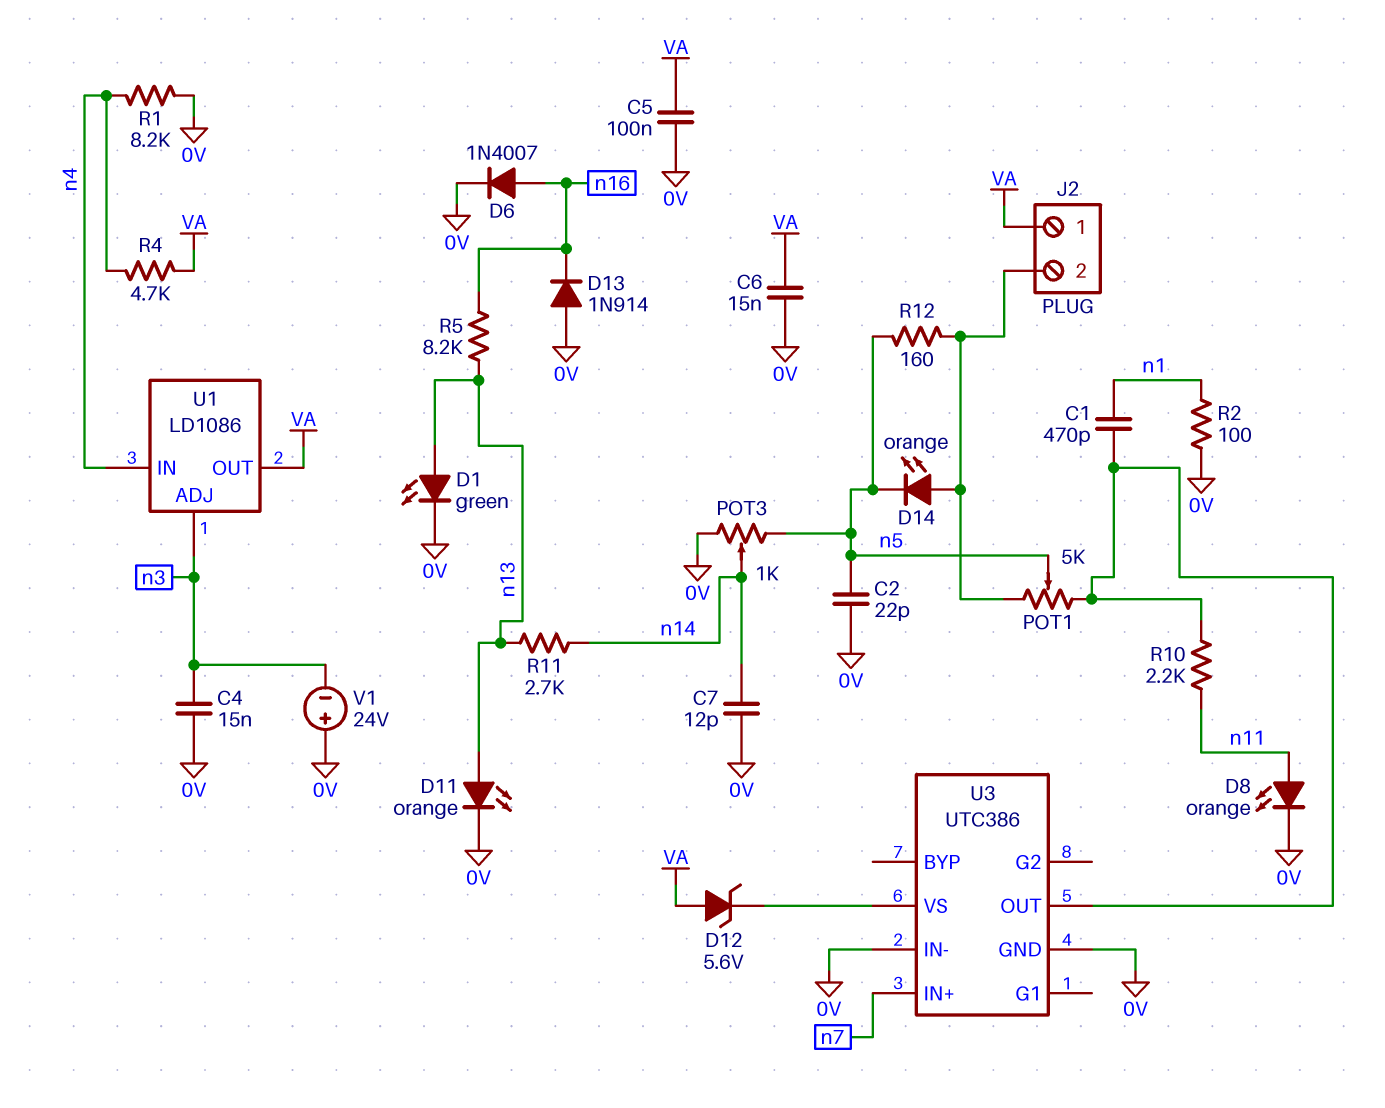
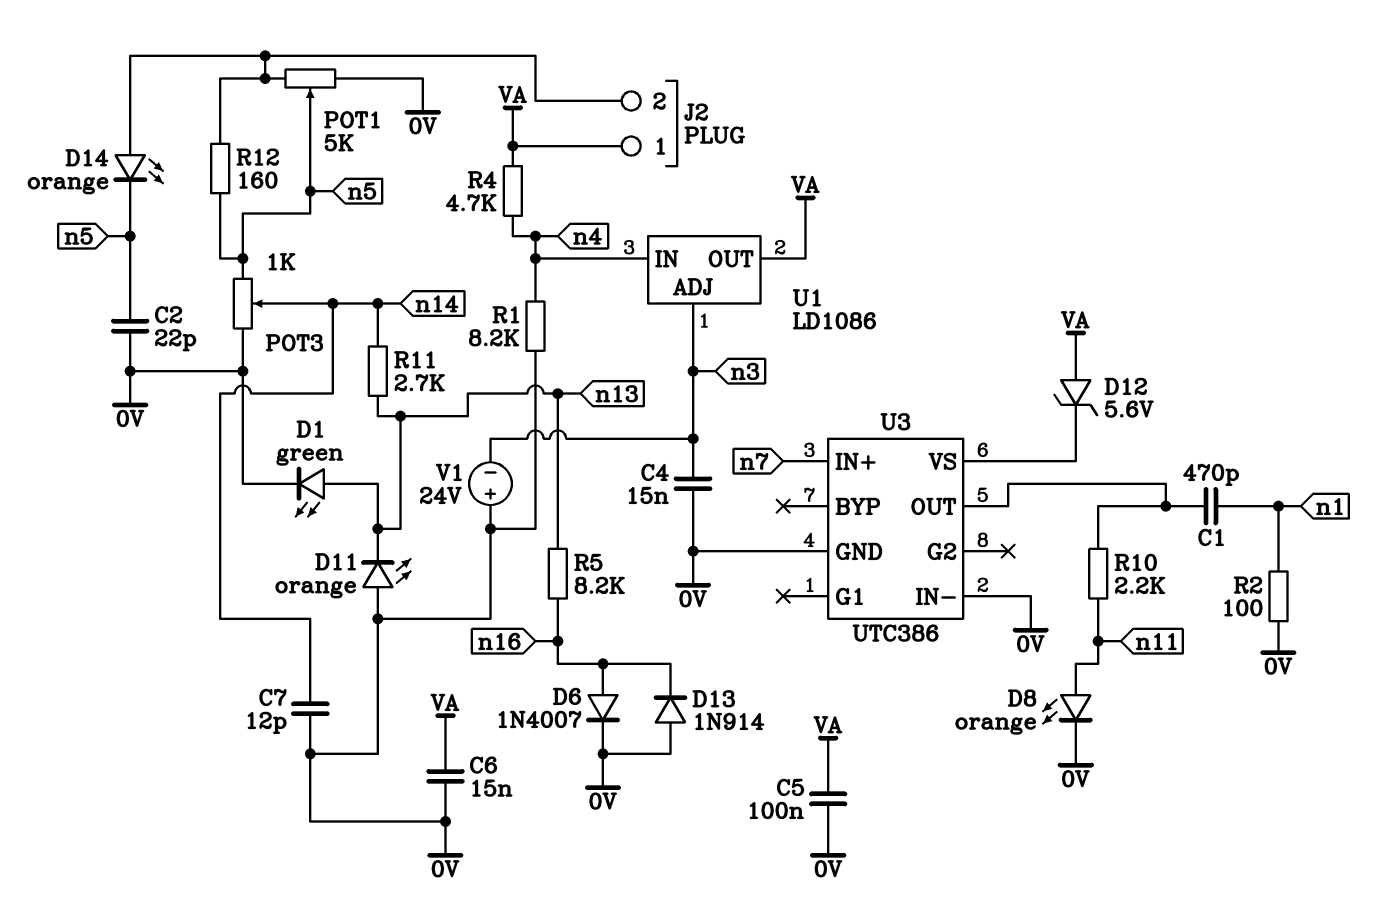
D11: LED orange (A n13, K 0V) -> LED orange (A 0V, K n13)
POT1: 5k (J2/2, U3/OUT, wiper n5) -> 5k (0V, J2/2, wiper n5)

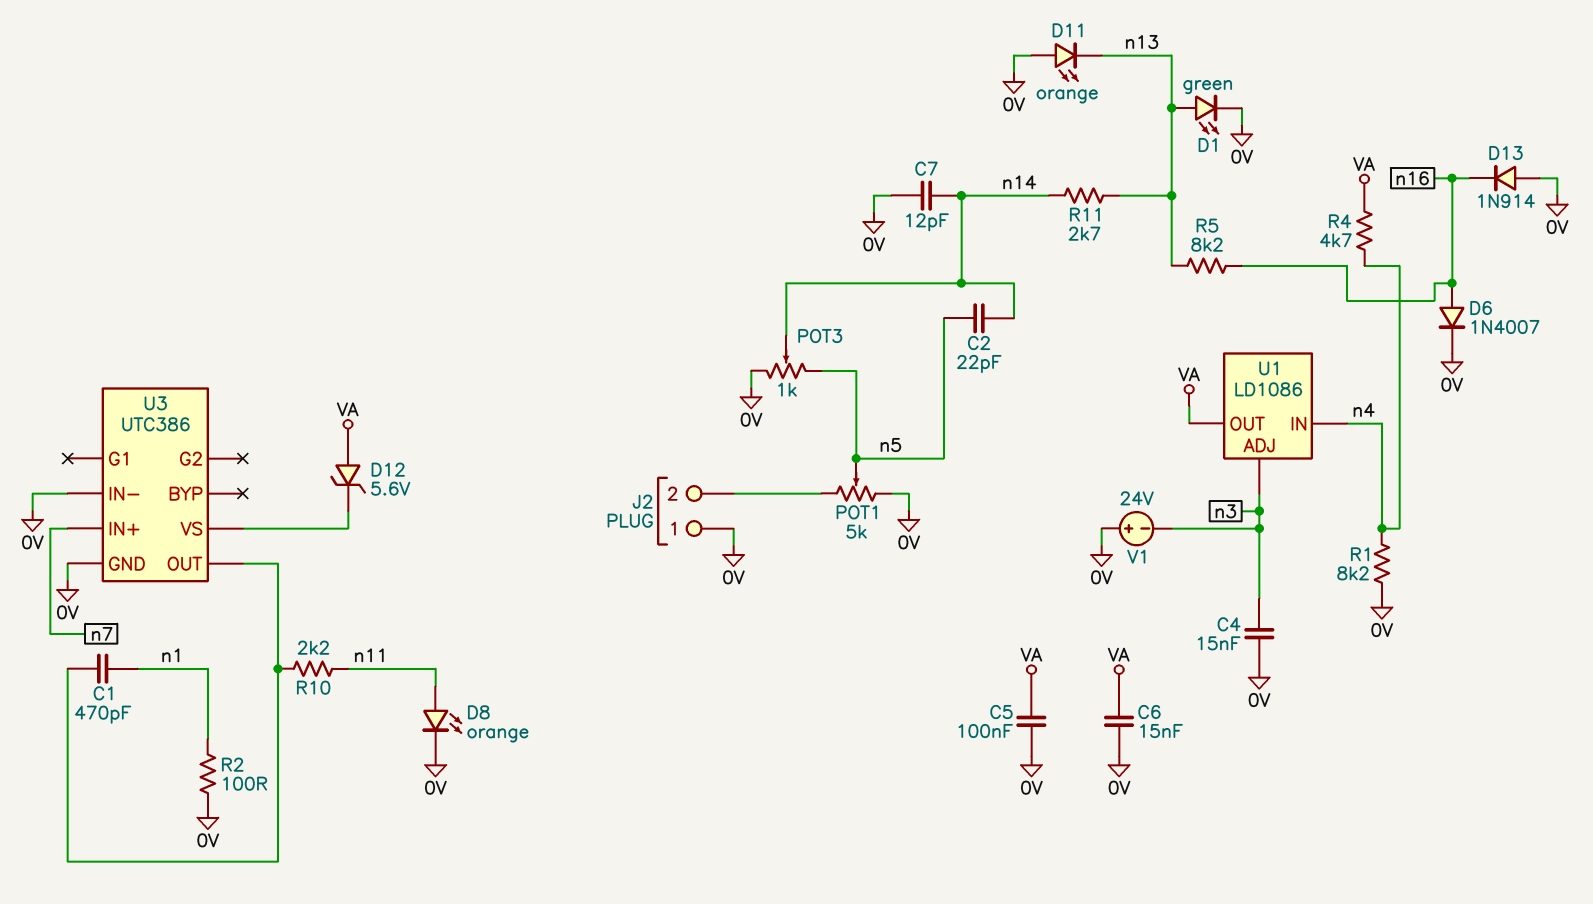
C2: 22pF (0V, n5) -> 22pF (n5, n14)
D14: LED orange (A J2/2, K n5) -> none
J2 pin 1: VA -> 0V
R12: 160 (J2/2, n5) -> none

